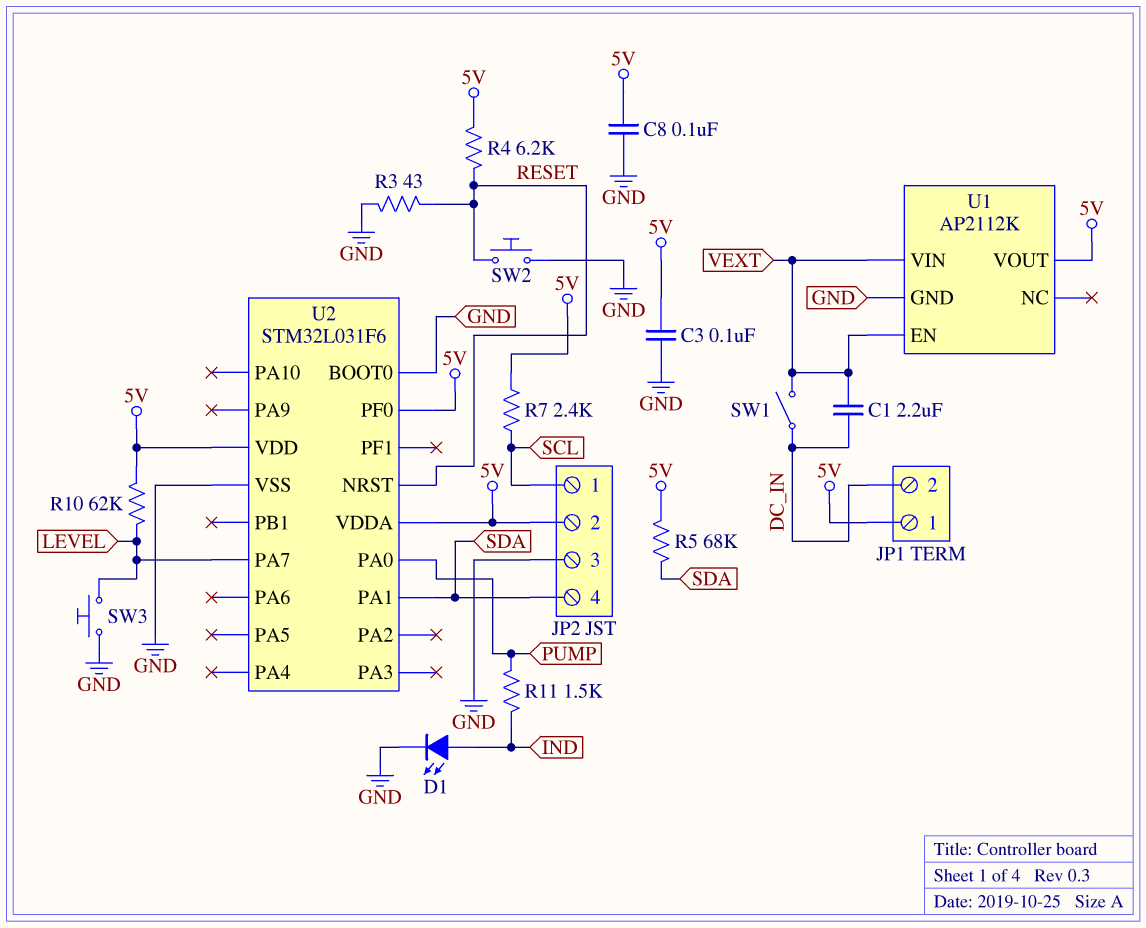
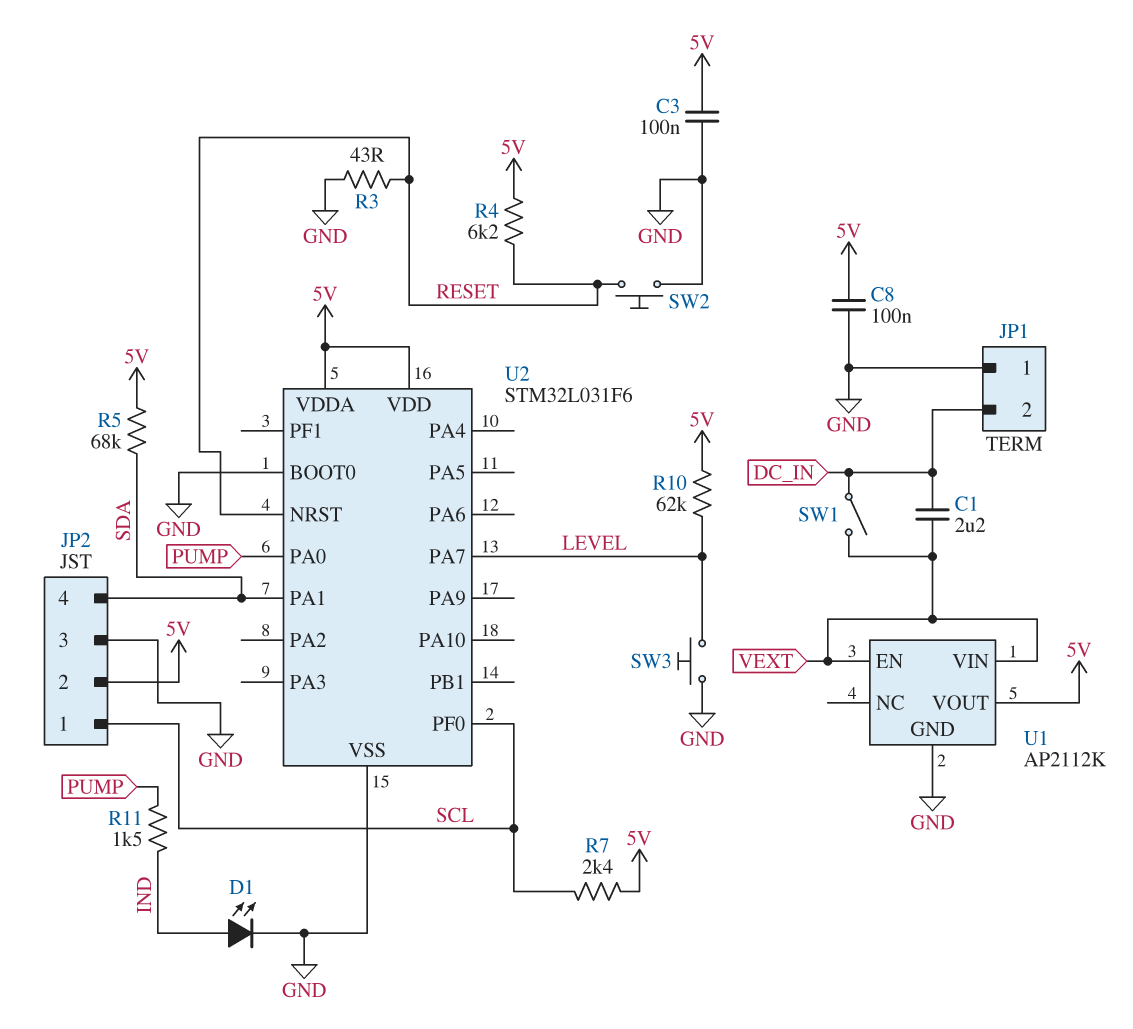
JP1 pin 1: 5V -> GND
U2 pin PF0: 5V -> SCL

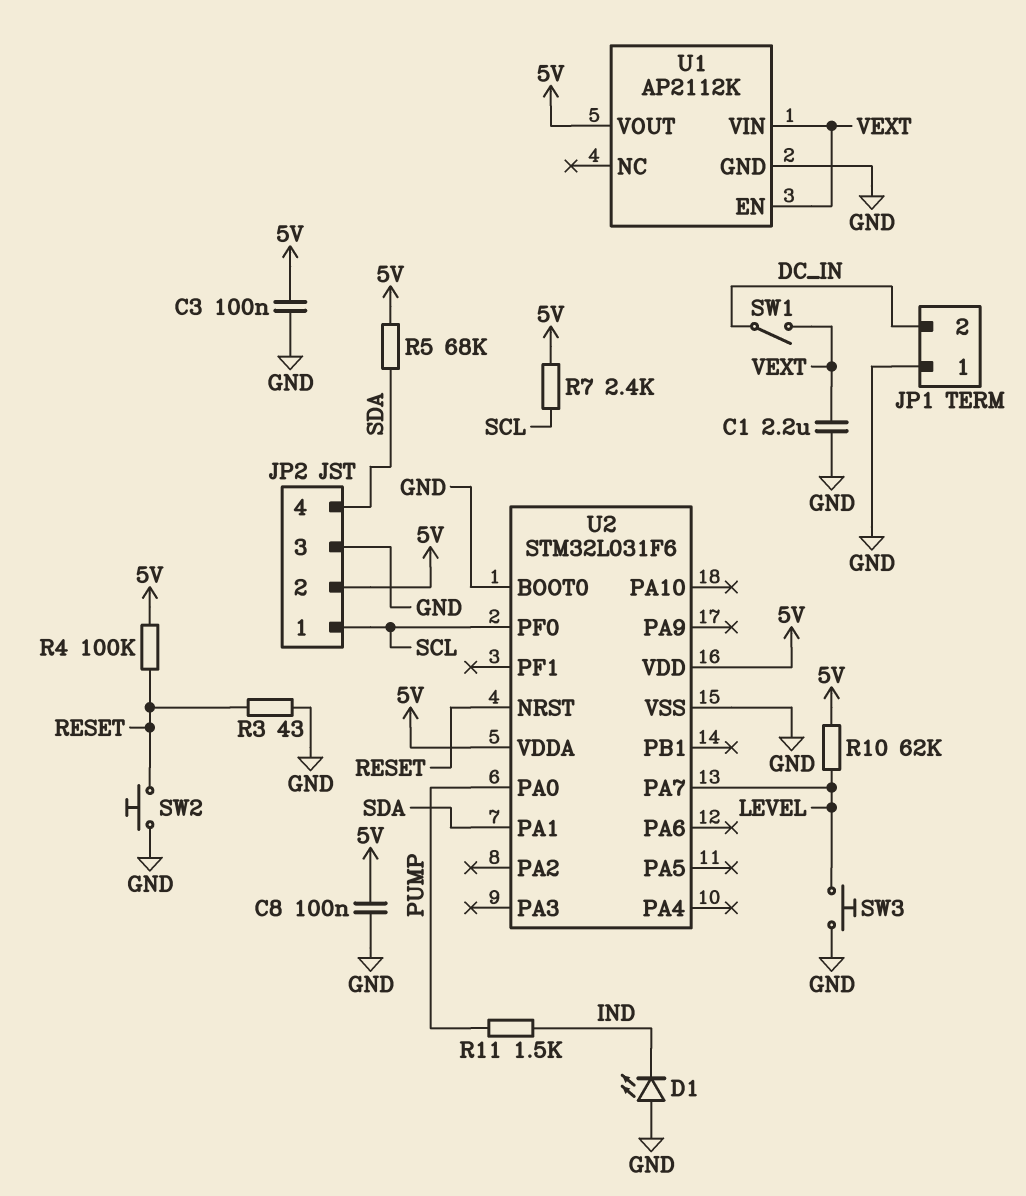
C1: 2.2uF (DC_IN, VEXT) -> 2.2uF (GND, VEXT)
D1: LED (A IND, K GND) -> LED (A GND, K IND)
R4: 6.2k (5V, RESET) -> 100k (5V, RESET)

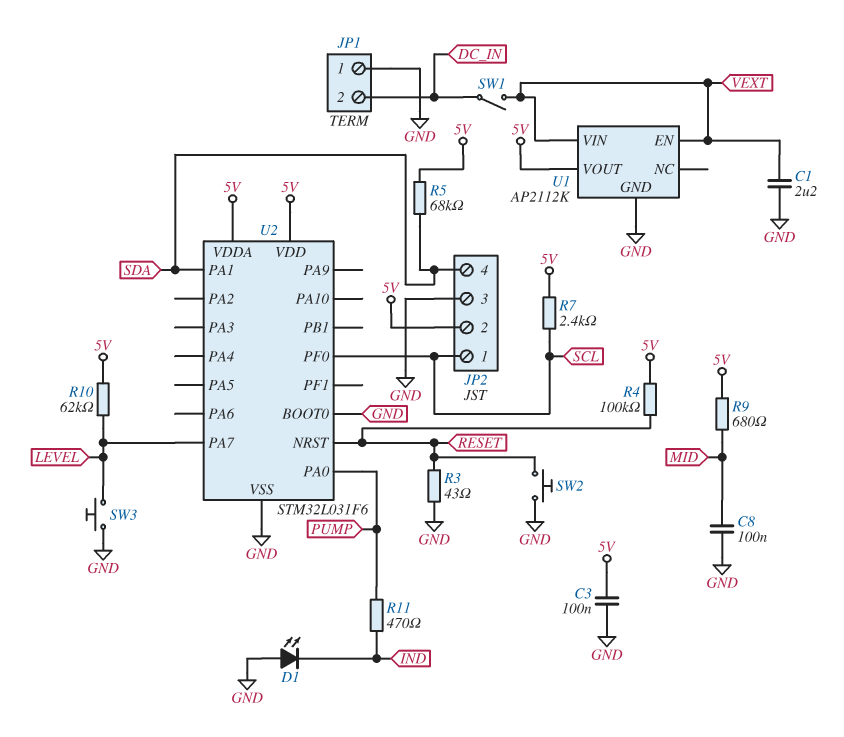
C8: 100nF (5V, GND) -> 100nF (GND, MID)
R9: none -> 680 (5V, MID)
R11: 1.5k (IND, PUMP) -> 470 (IND, PUMP)

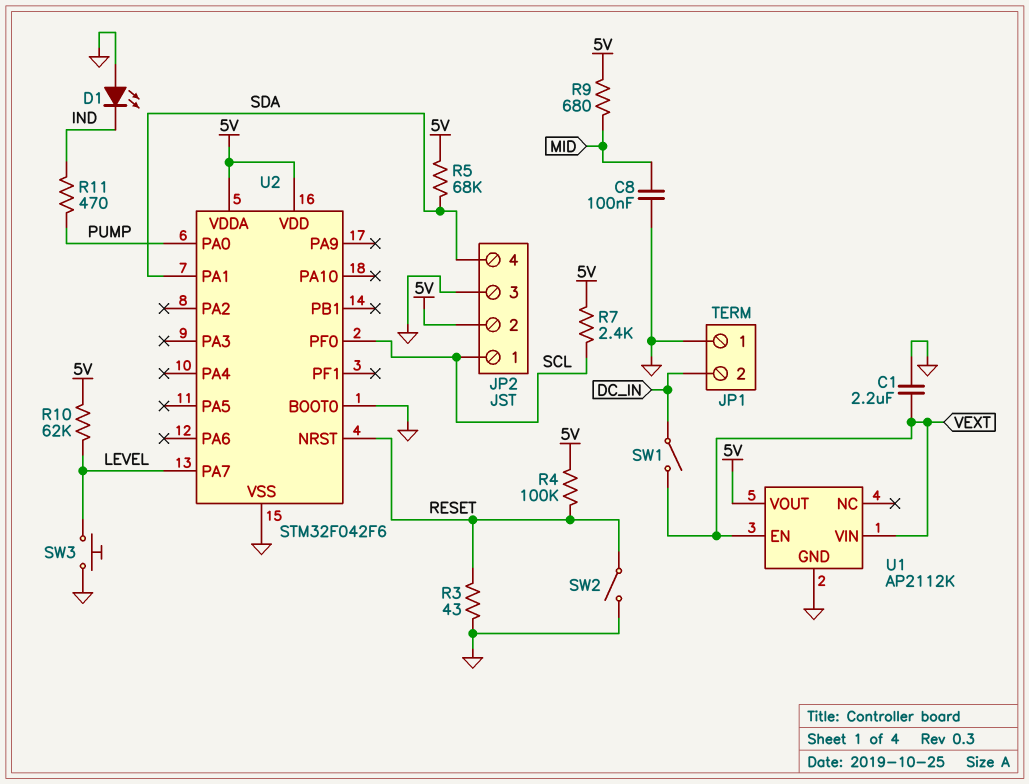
C3: 100nF (5V, GND) -> none
SW2: button (GND, RESET) -> switch (GND, RESET)
U2: STM32L031F6 -> STM32F042F6

